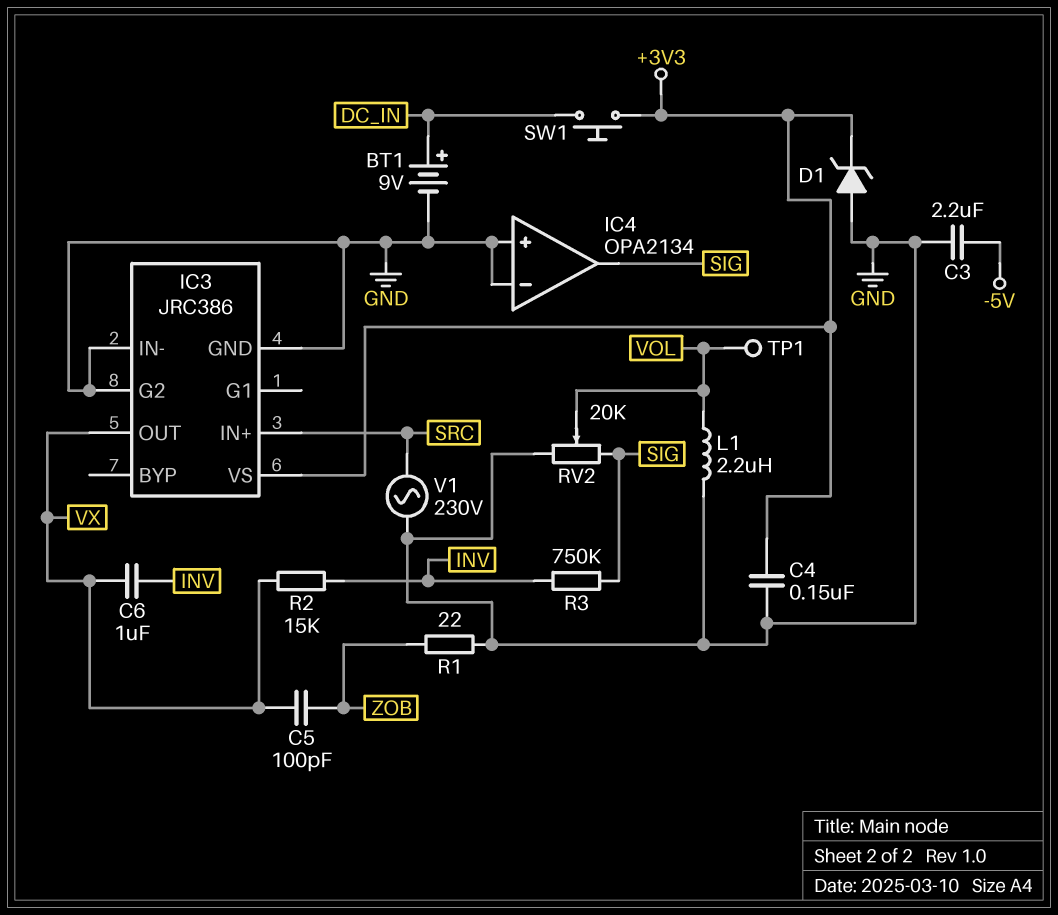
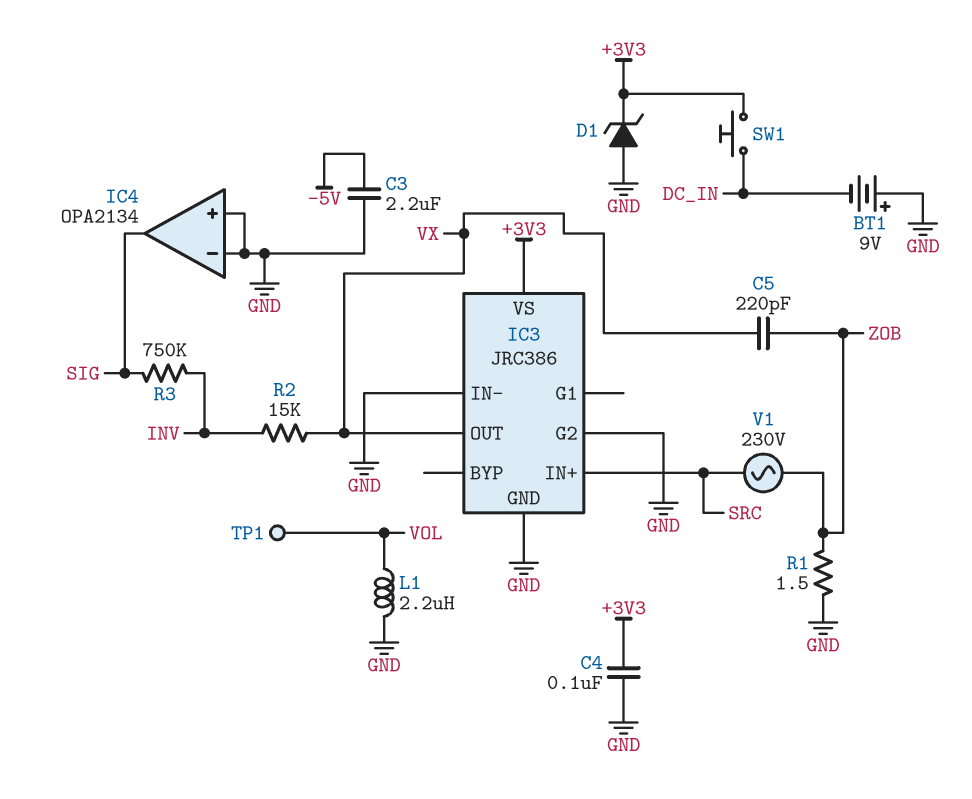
BT1: 9V (plus DC_IN, minus GND) -> 9V (plus GND, minus DC_IN)
C4: 150nF (+3V3, GND) -> 100nF (+3V3, GND)
C5: 100pF (VX, ZOB) -> 220pF (VX, ZOB)
C6: 1uF (INV, VX) -> none
R1: 22 (GND, ZOB) -> 1.5 (GND, ZOB)
RV2: 20k (GND, SIG, wiper VOL) -> none
V1: AC 230V (GND, SRC) -> AC 230V (SRC, ZOB)

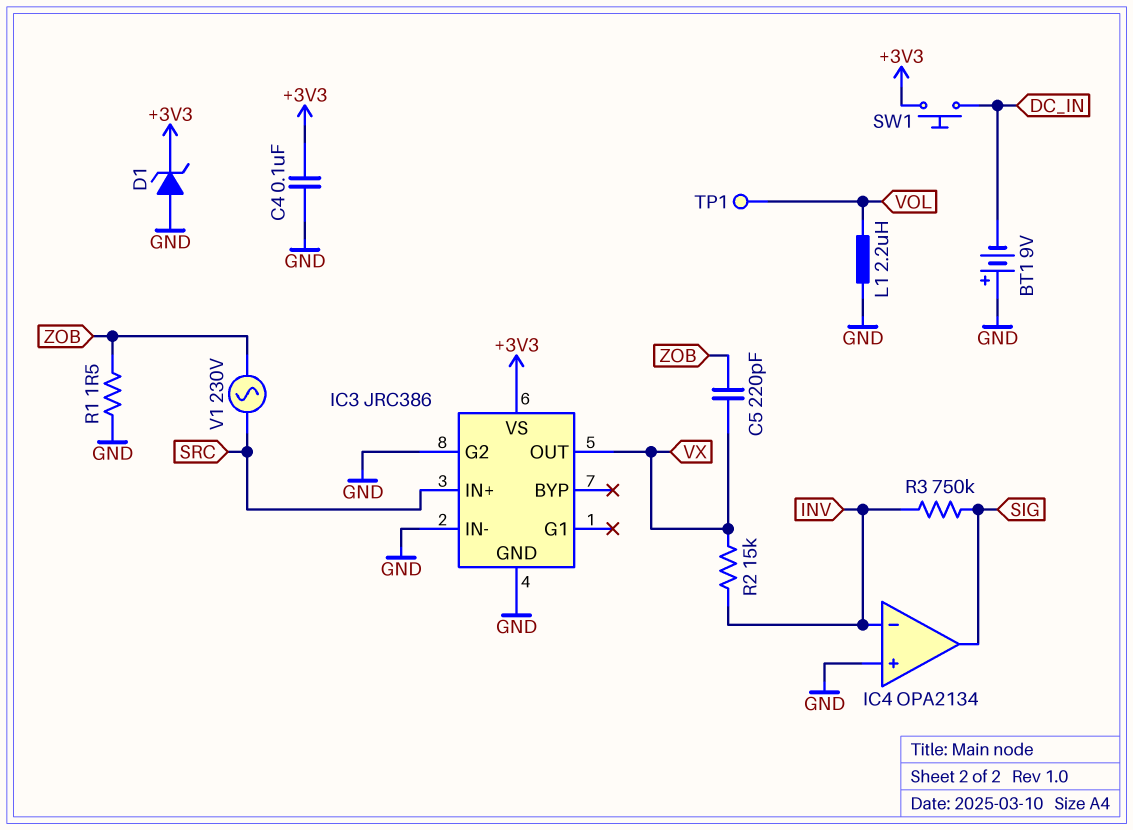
C3: 2.2uF (-5V, GND) -> none
IC4 pin in-: GND -> INV

